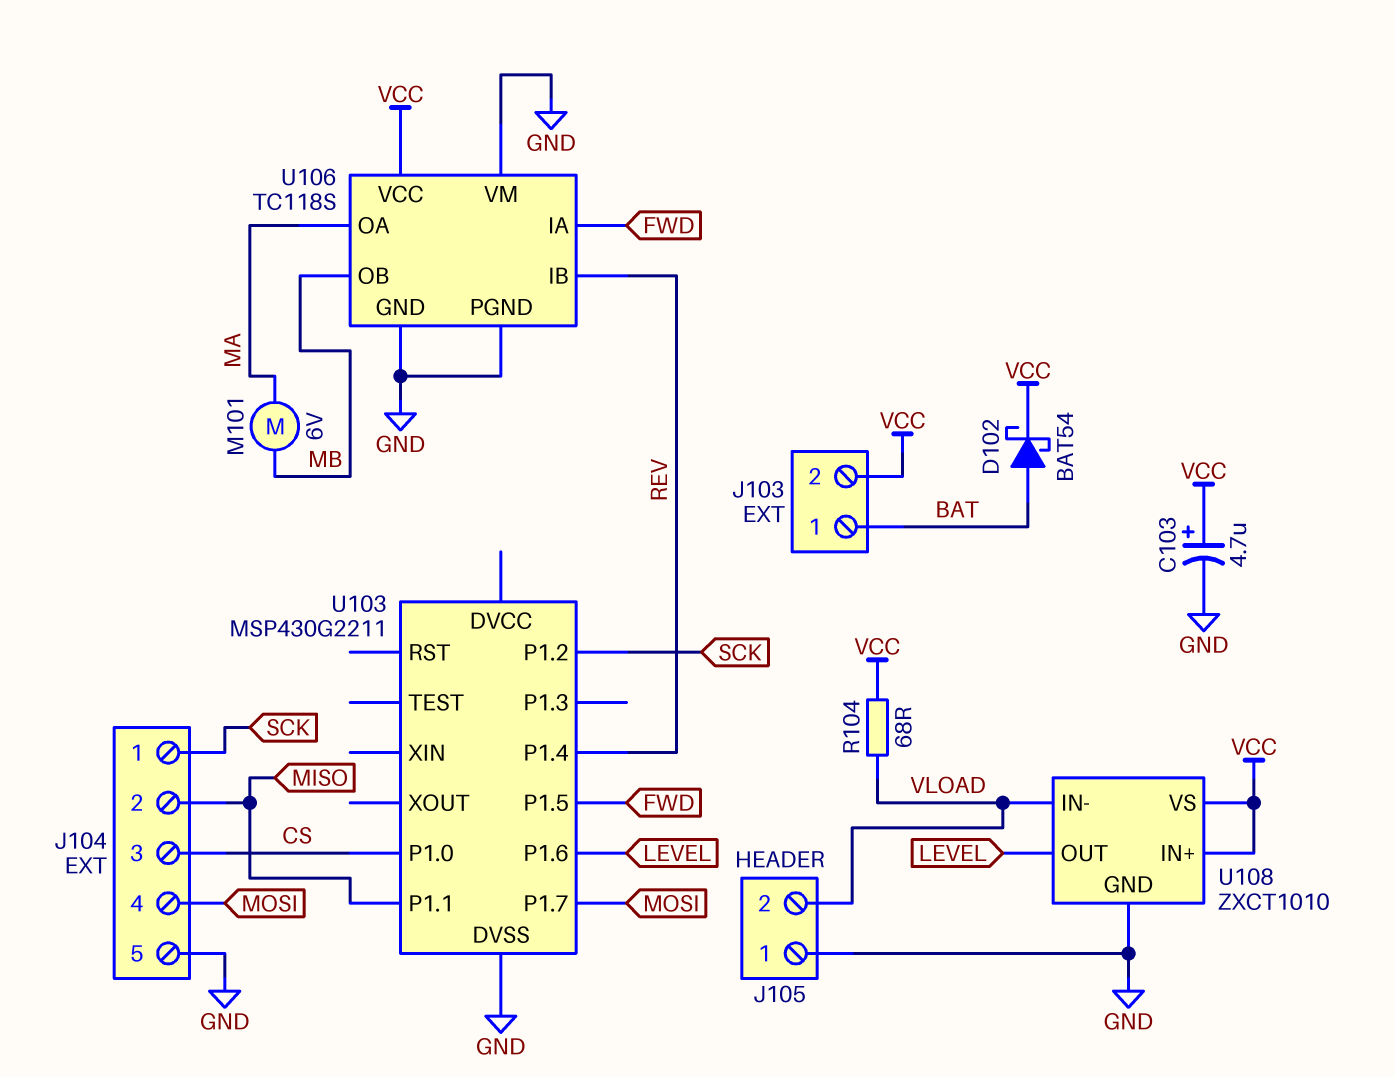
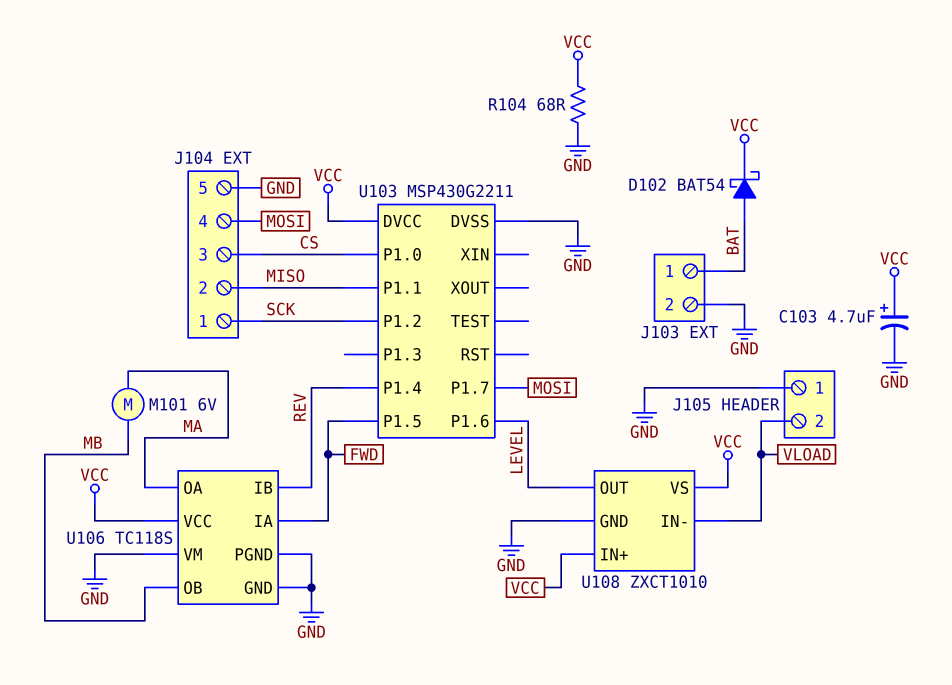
J103 pin 2: VCC -> GND
R104: 68 (VCC, VLOAD) -> 68 (GND, VCC)
U103 pin DVCC: none -> VCC

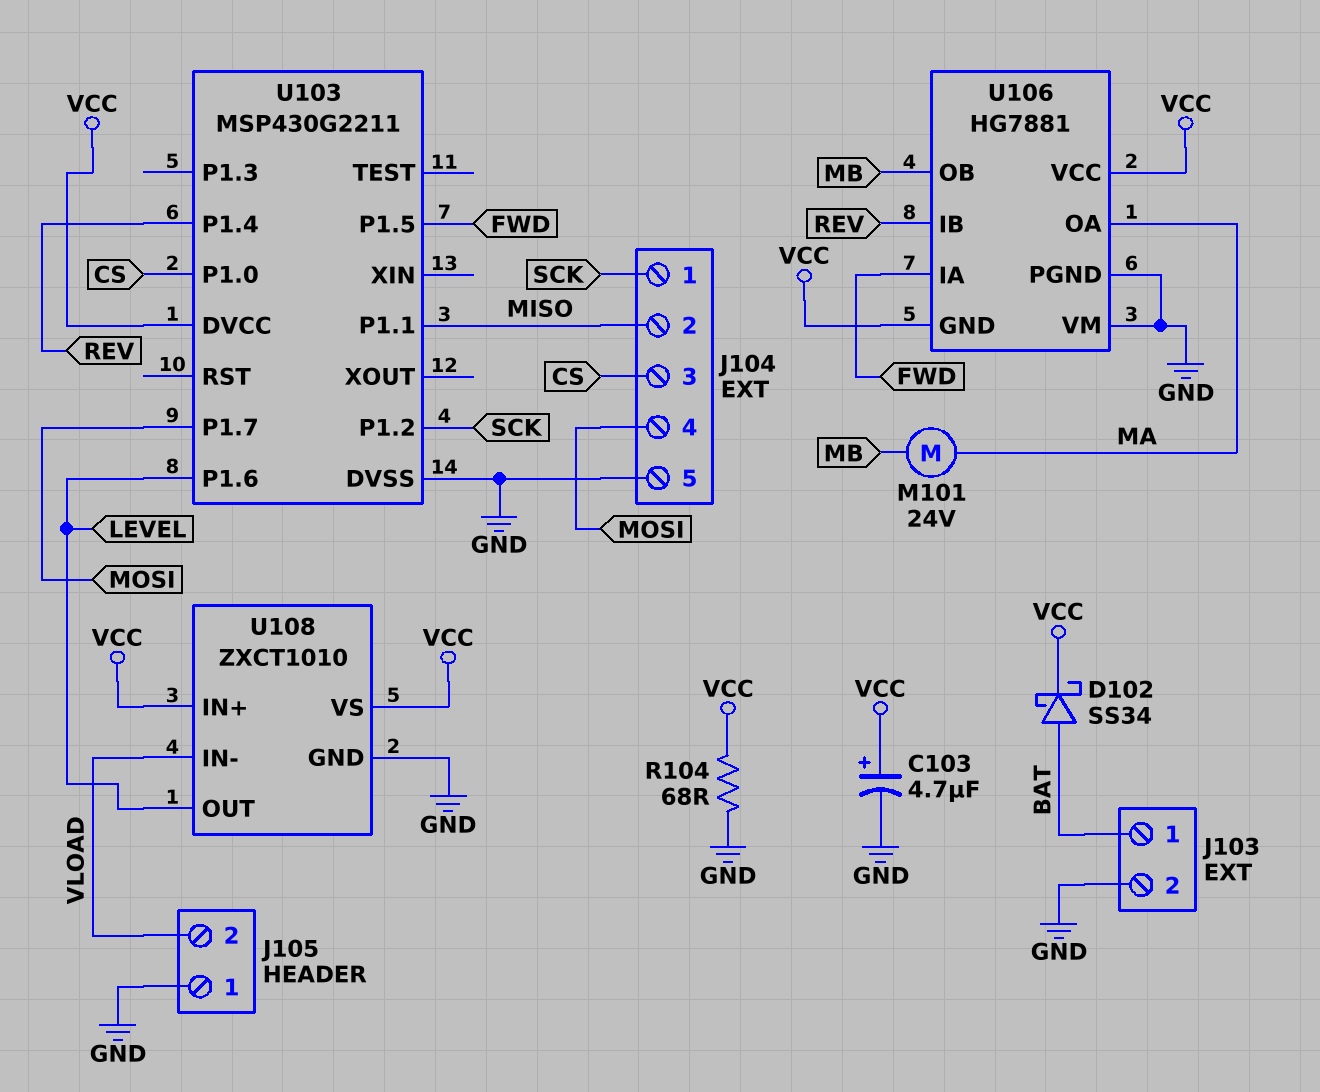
D102: schottky BAT54 (A BAT, K VCC) -> schottky SS34 (A BAT, K VCC)
M101: motor 6V (MA, MB) -> motor 24V (MA, MB)
U106: TC118S -> HG7881
U106 pin GND: GND -> VCC

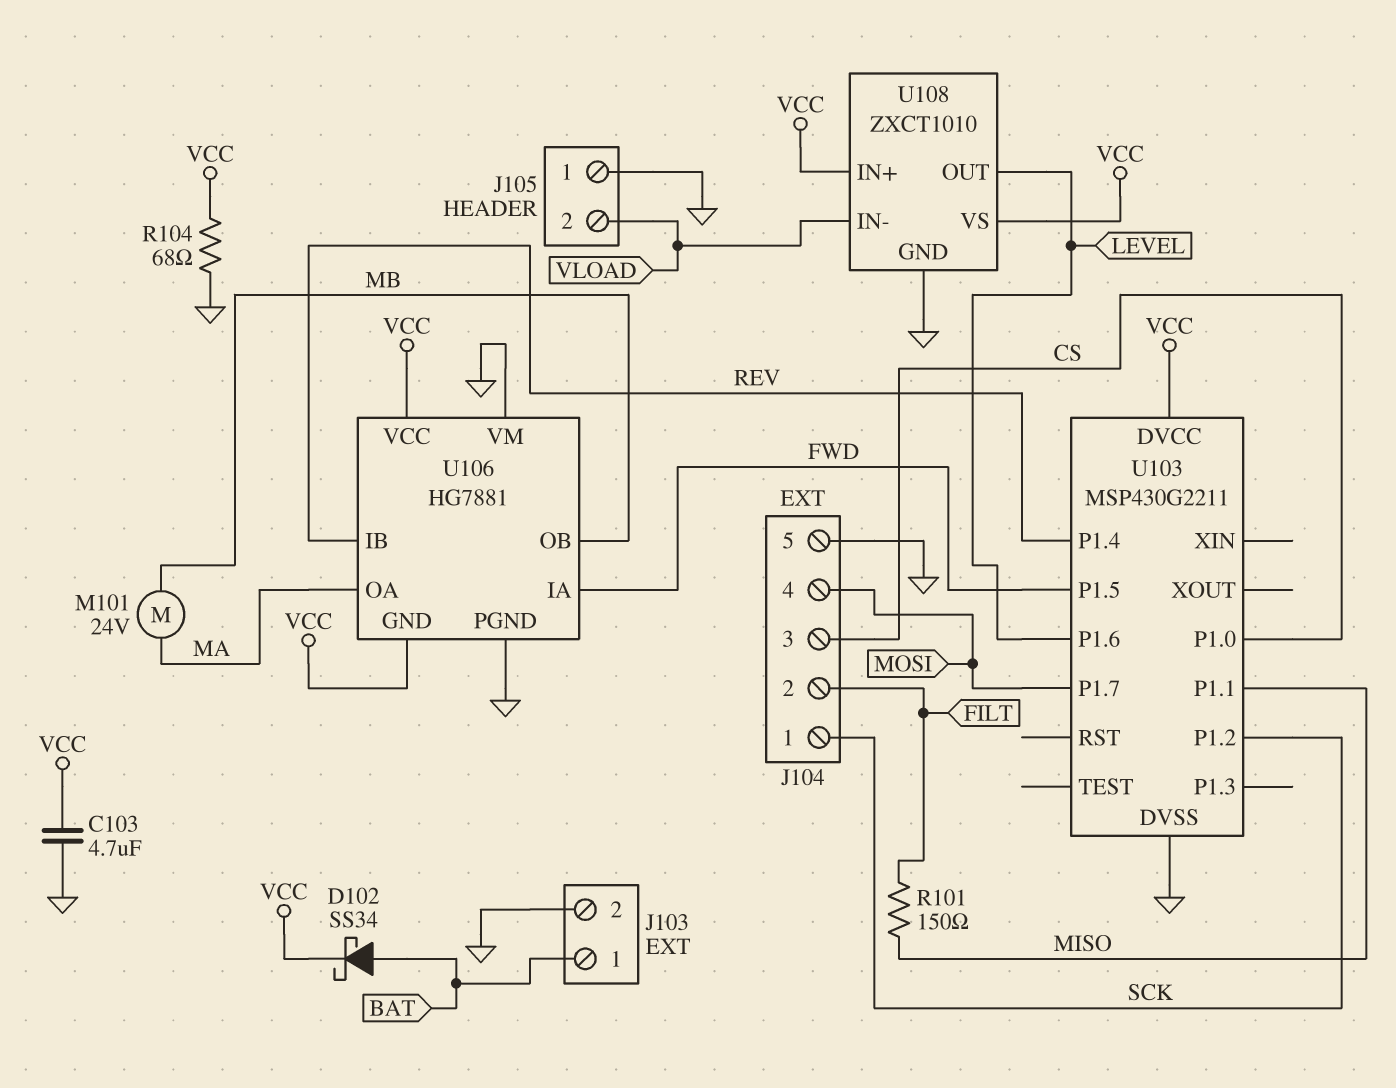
C103: 4.7uF (plus VCC, minus GND) -> 4.7uF (GND, VCC)
J104 pin 2: MISO -> FILT
R101: none -> 150 (FILT, MISO)

